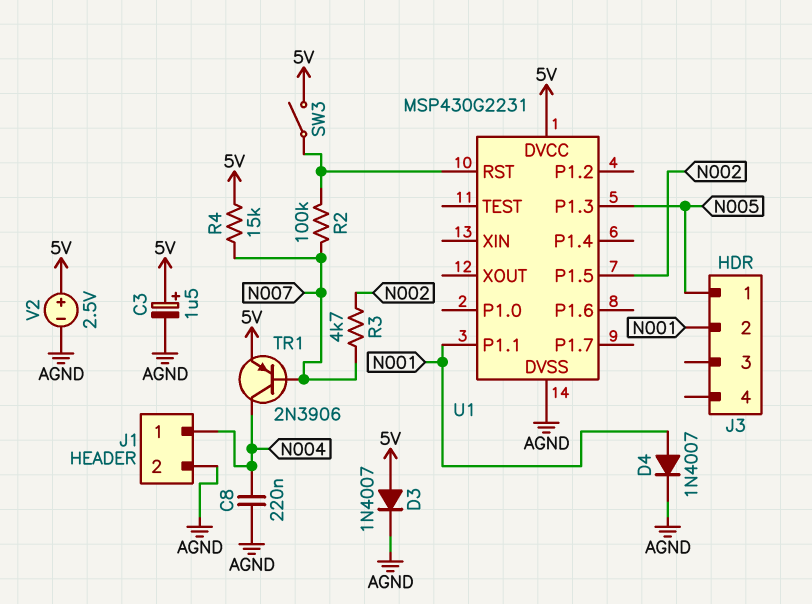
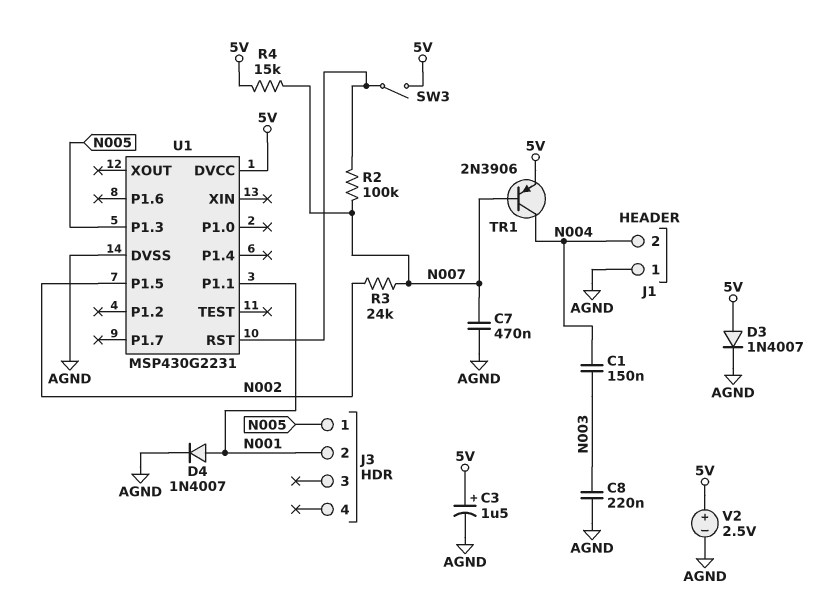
C1: none -> 150nF (N003, N004)
C7: none -> 470nF (AGND, N007)
C8: 220nF (AGND, N004) -> 220nF (AGND, N003)
J1 pin 1: N004 -> AGND
J1 pin 2: AGND -> N004
R3: 4.7k (N002, N007) -> 24k (N002, N007)

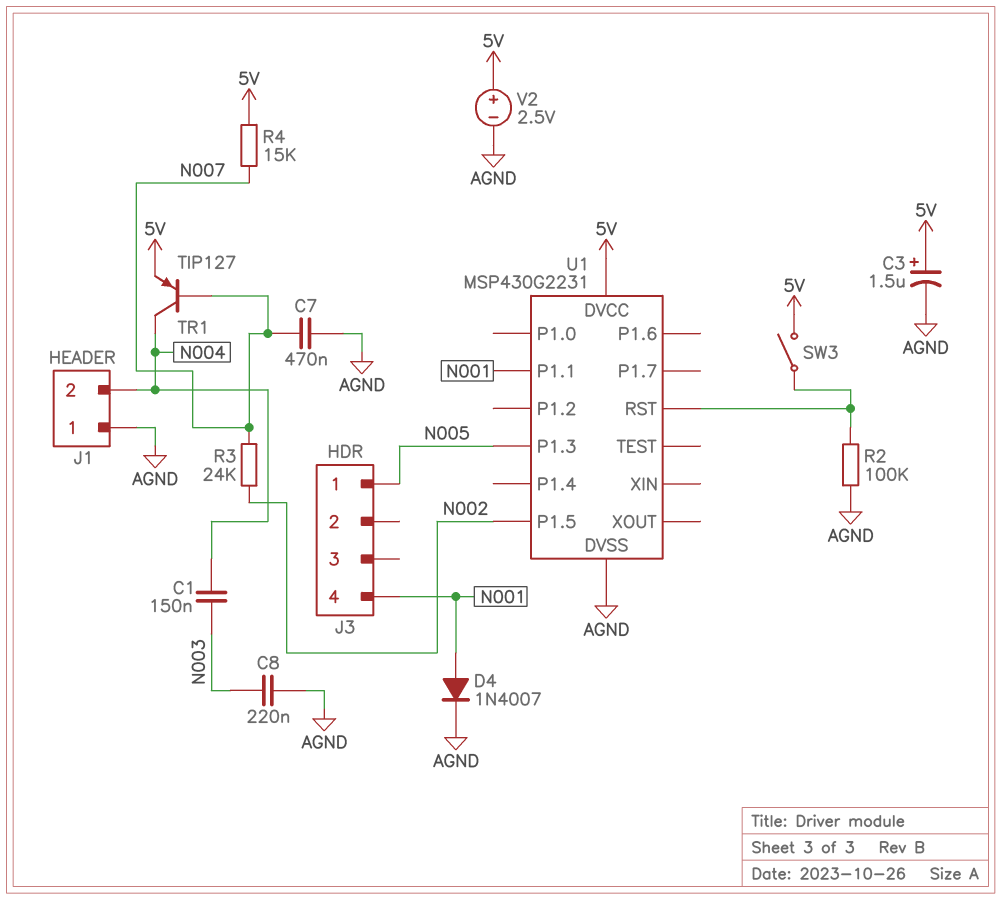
D3: diode 1N4007 (A 5V, K AGND) -> none
J3 pin 2: N001 -> none
J3 pin 4: none -> N001
R2: 100k (N007, U1/RST) -> 100k (AGND, U1/RST)
TR1: PNP 2N3906 (B N007, C N004, E 5V) -> PNP TIP127 (B N007, C N004, E 5V)

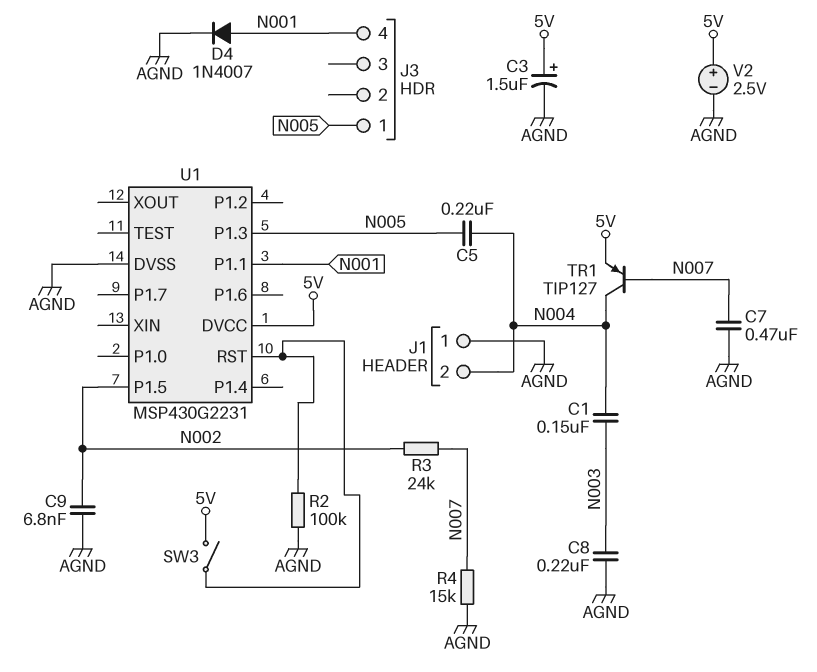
C5: none -> 220nF (N004, N005)
C9: none -> 6.8nF (AGND, N002)
R4: 15k (5V, N007) -> 15k (AGND, N007)

